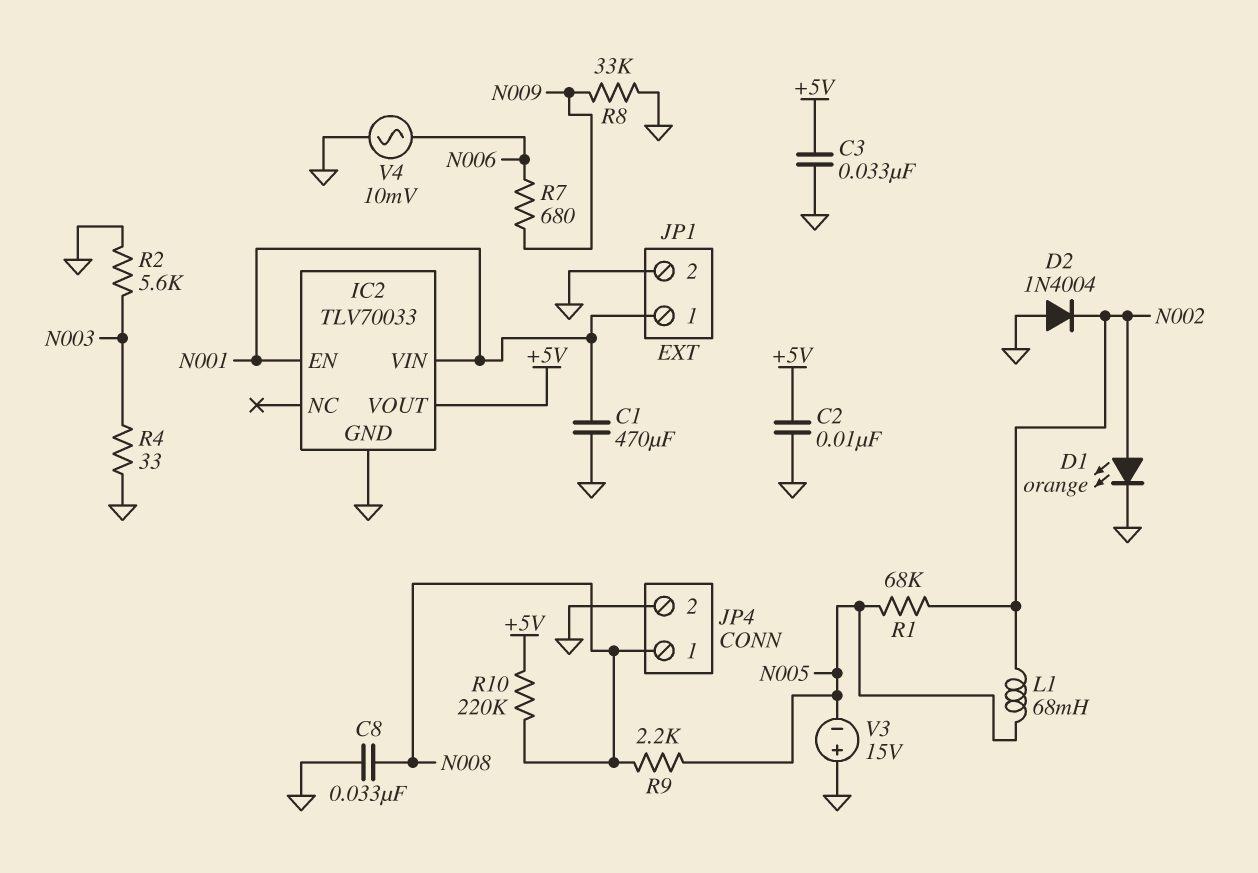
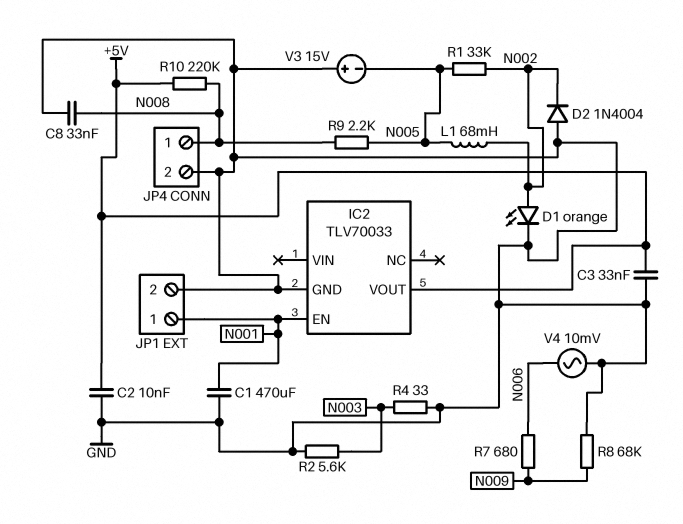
IC2 pin VIN: N001 -> none
R1: 68k (N002, N005) -> 33k (N002, N005)
R8: 33k (GND, N009) -> 68k (GND, N009)

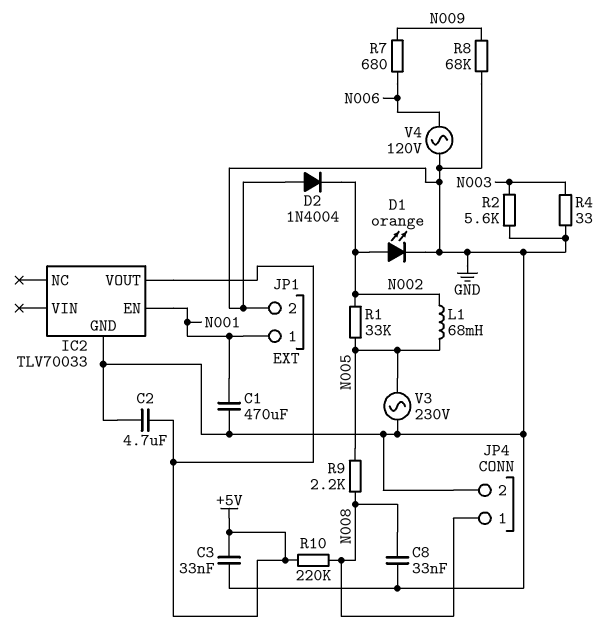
C2: 10nF (+5V, GND) -> 4.7uF (+5V, GND)
V3: 15V (plus GND, minus N005) -> AC 230V (GND, N005)
V4: AC 10mV (GND, N006) -> AC 120V (GND, N006)

